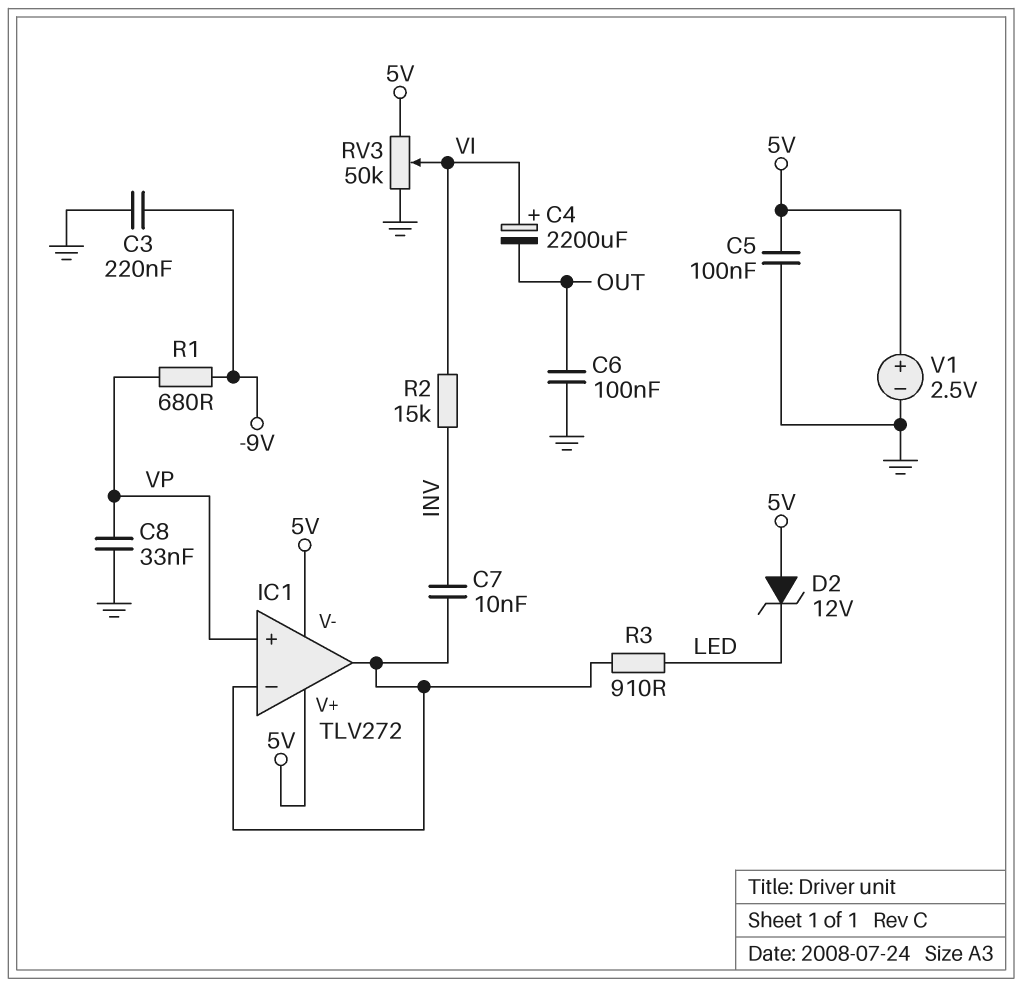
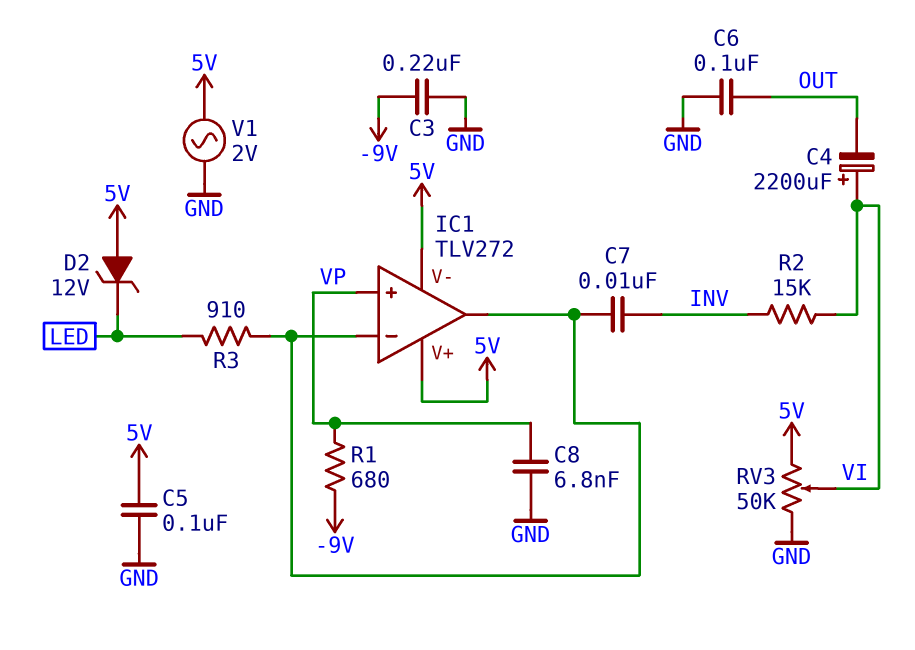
C8: 33nF (GND, VP) -> 6.8nF (GND, VP)
V1: 2.5V (plus 5V, minus GND) -> AC 2V (5V, GND)

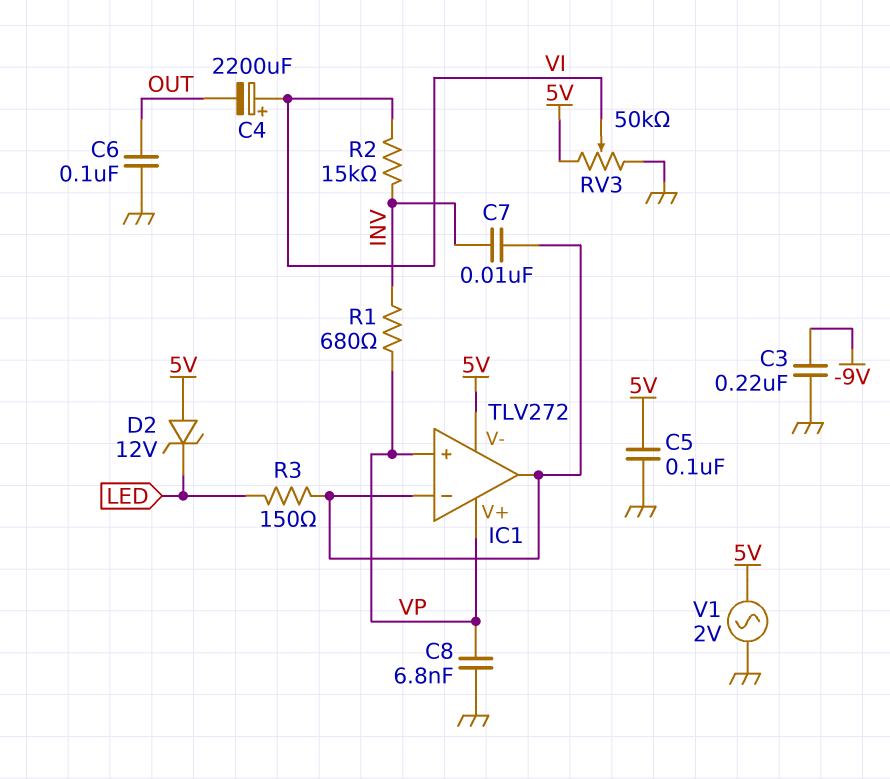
IC1 pin V+: 5V -> VP
R1: 680 (-9V, VP) -> 680 (INV, VP)
R3: 910 (IC1/in-, LED) -> 150 (IC1/in-, LED)

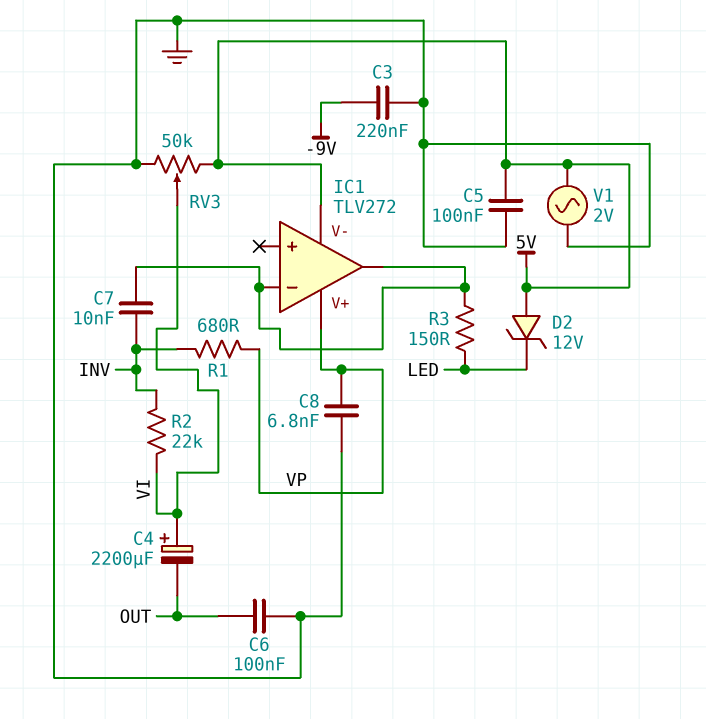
IC1 pin in+: VP -> none
R2: 15k (INV, VI) -> 22k (INV, VI)

